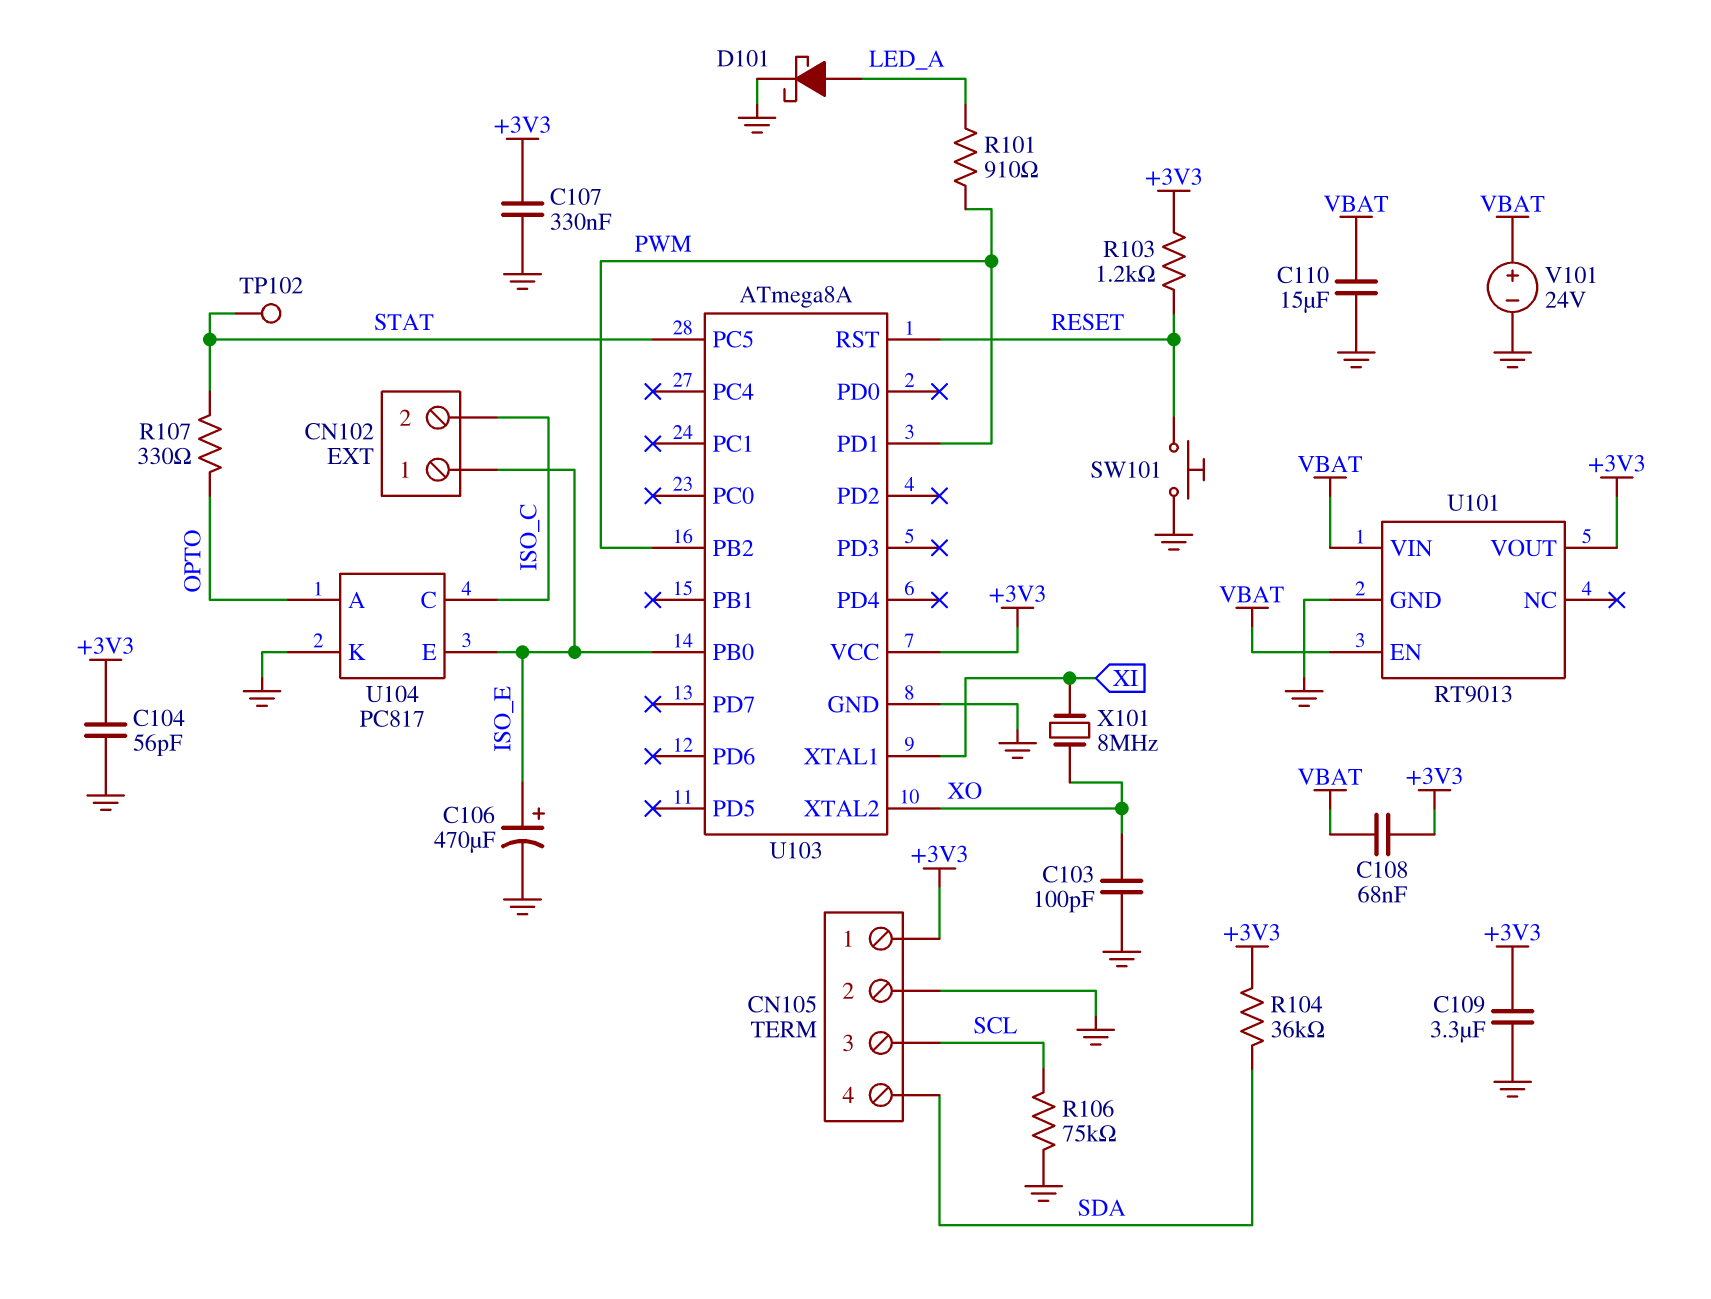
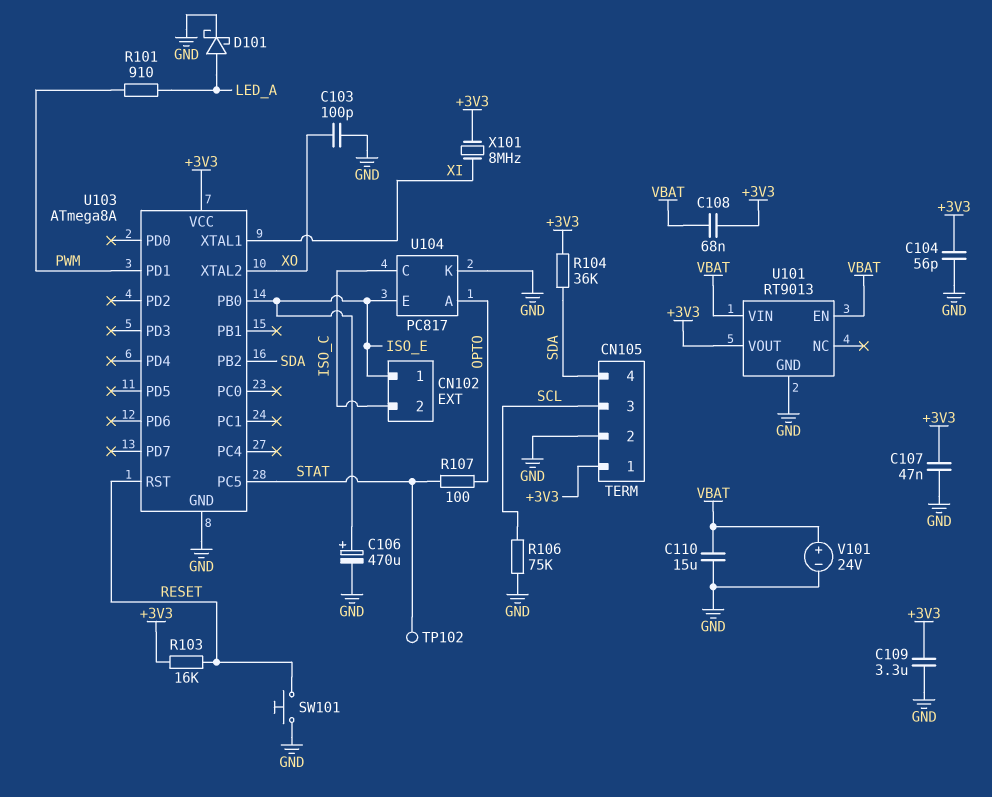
C107: 330nF (+3V3, GND) -> 47nF (+3V3, GND)
R103: 1.2k (+3V3, RESET) -> 16k (+3V3, RESET)
R107: 330 (OPTO, STAT) -> 100 (OPTO, STAT)
U103 pin PB2: PWM -> SDA
X101: 8MHz (XI, XO) -> 8MHz (+3V3, XI)

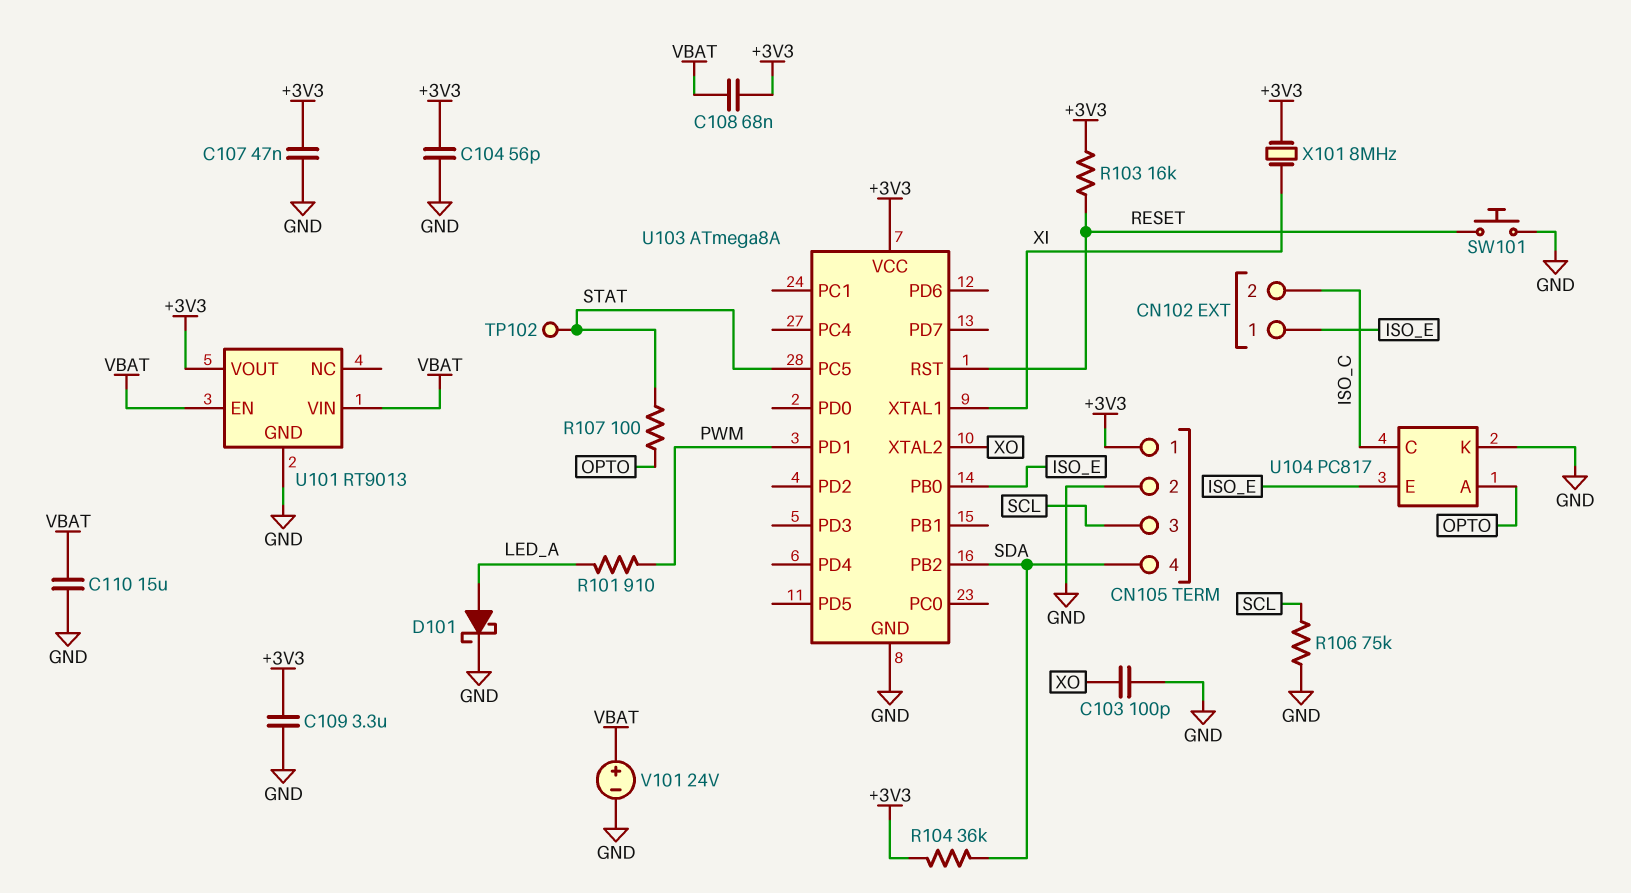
C106: 470uF (plus ISO_E, minus GND) -> none

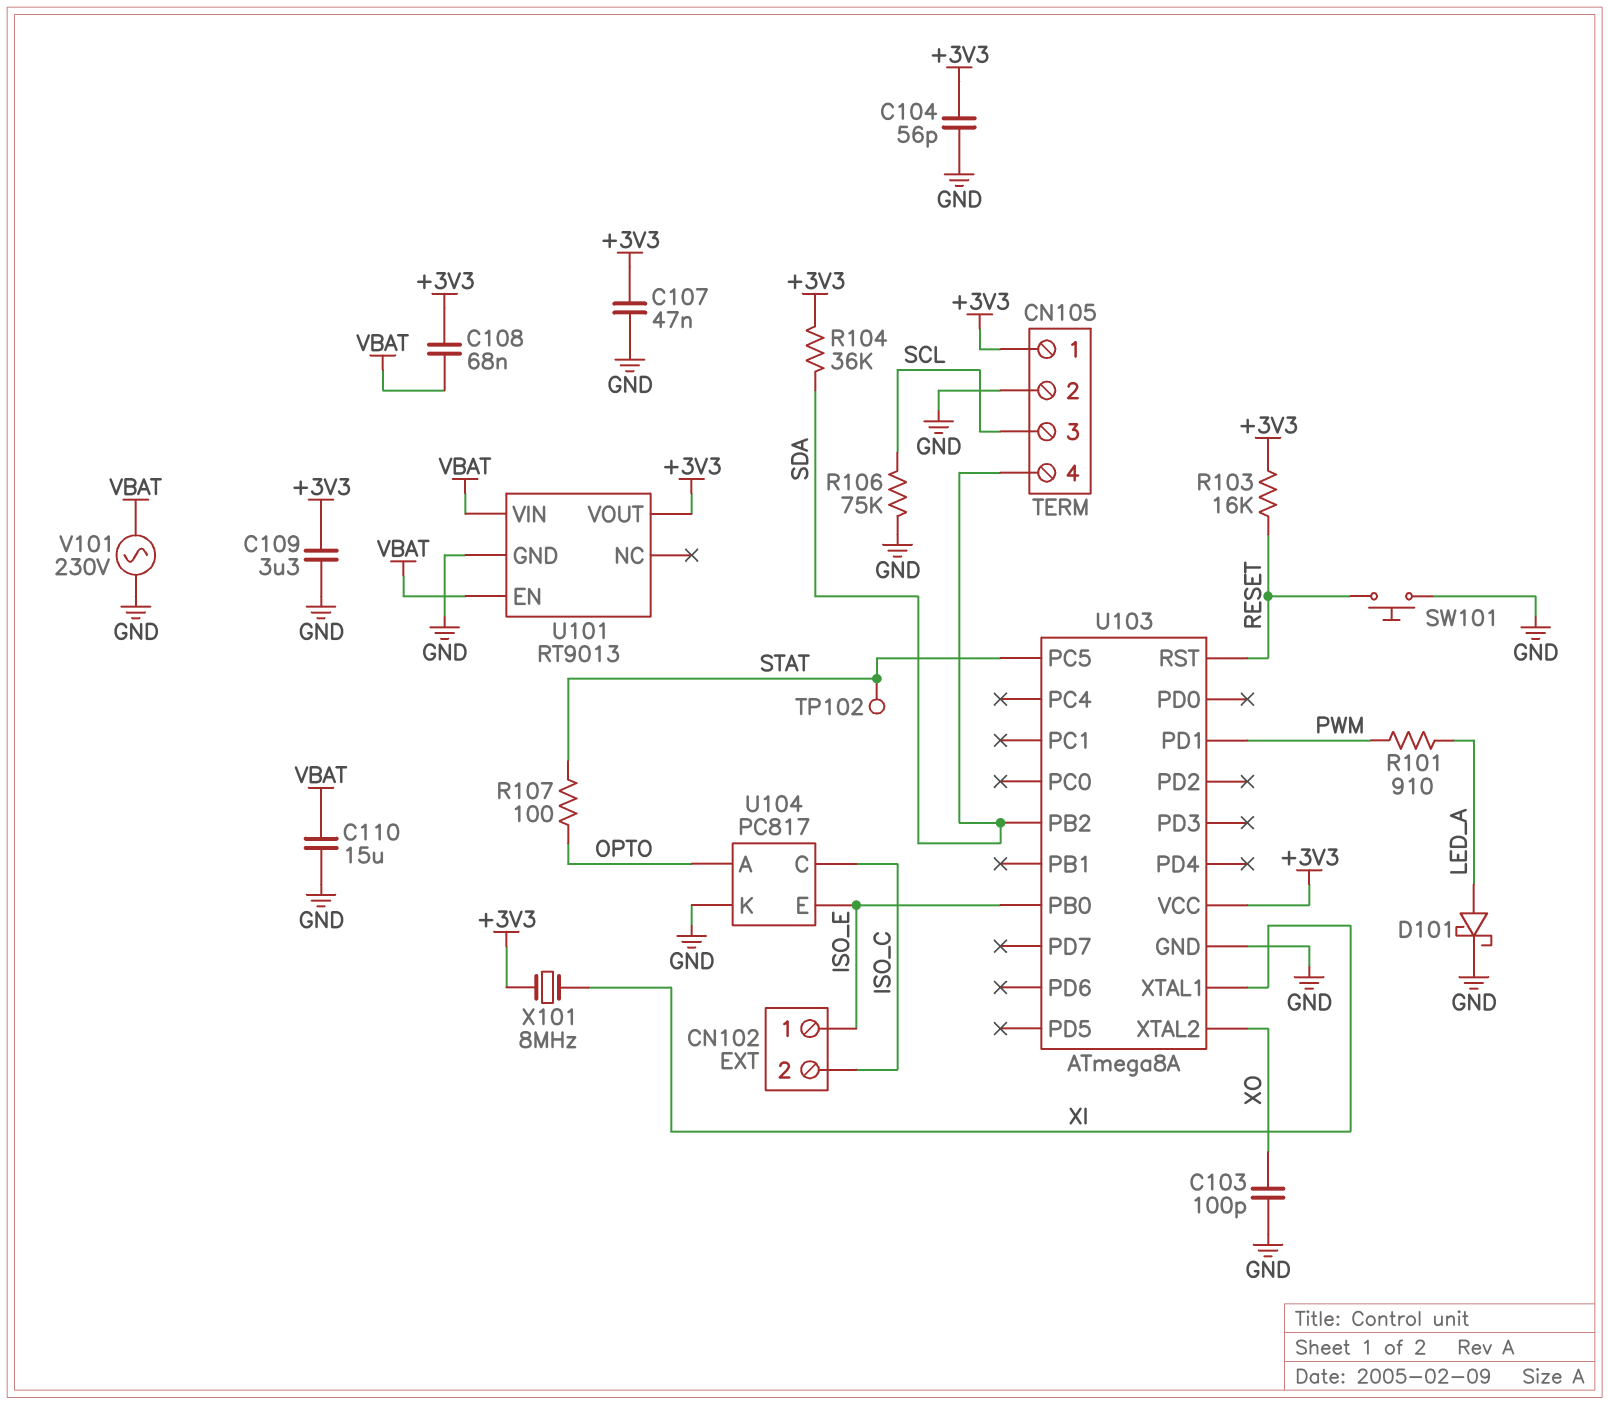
V101: 24V (plus VBAT, minus GND) -> AC 230V (GND, VBAT)

